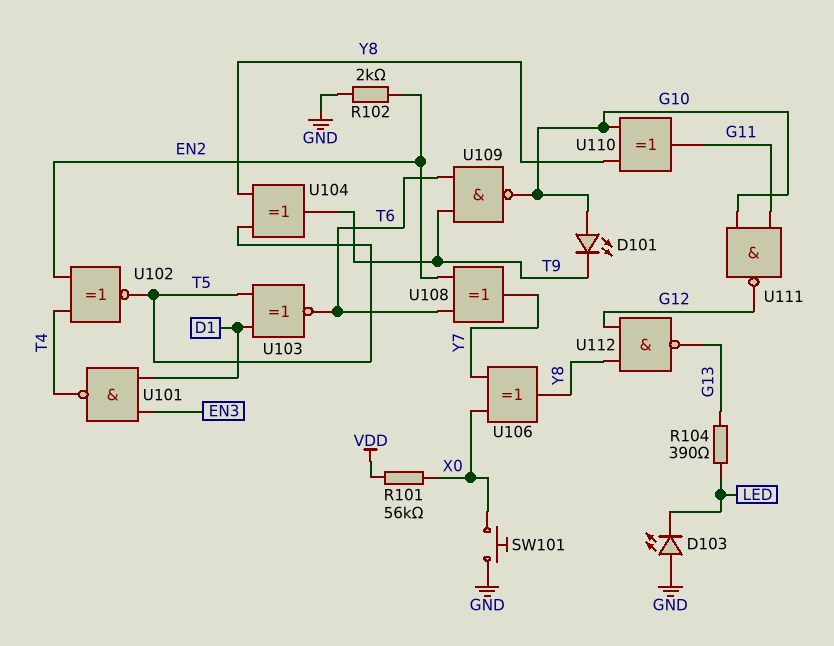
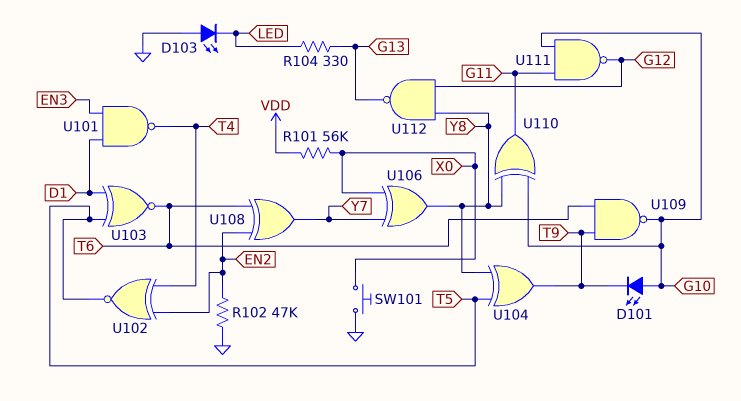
R102: 2k (EN2, GND) -> 47k (EN2, GND)
R104: 390 (G13, LED) -> 330 (G13, LED)

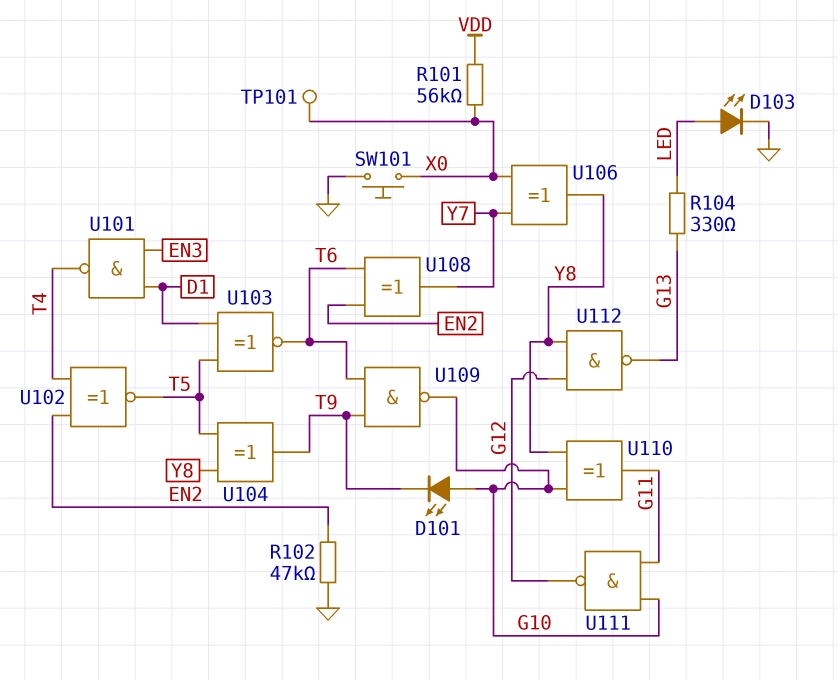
D103: LED (A GND, K LED) -> LED (A LED, K GND)
TP101: none -> test point (X0)

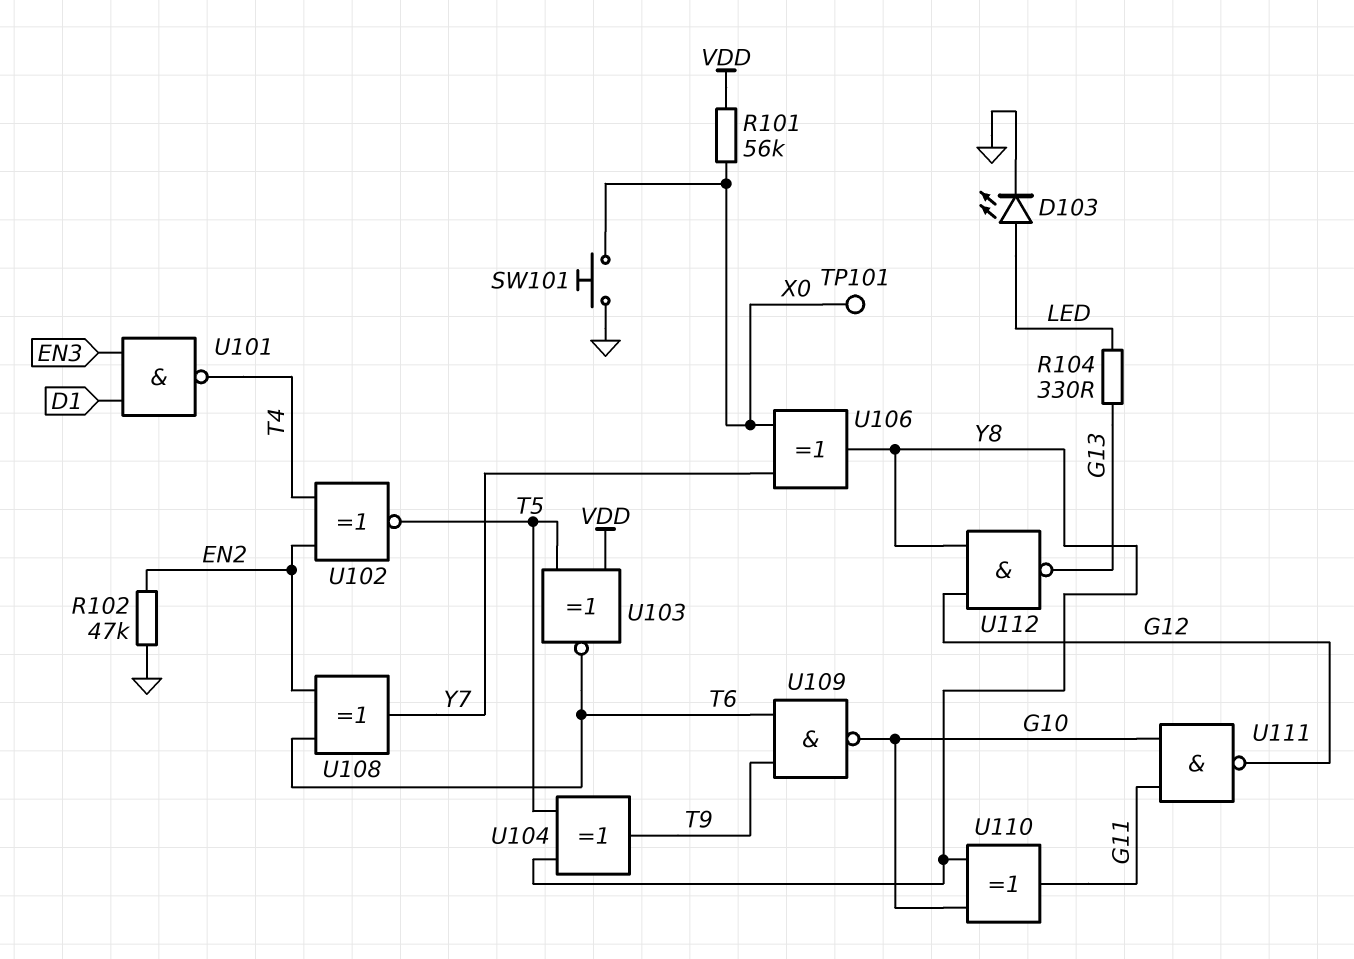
D101: LED (A G10, K T9) -> none
U103: XNOR (in D1, in T5, out T6) -> XNOR (in T5, in VDD, out T6)

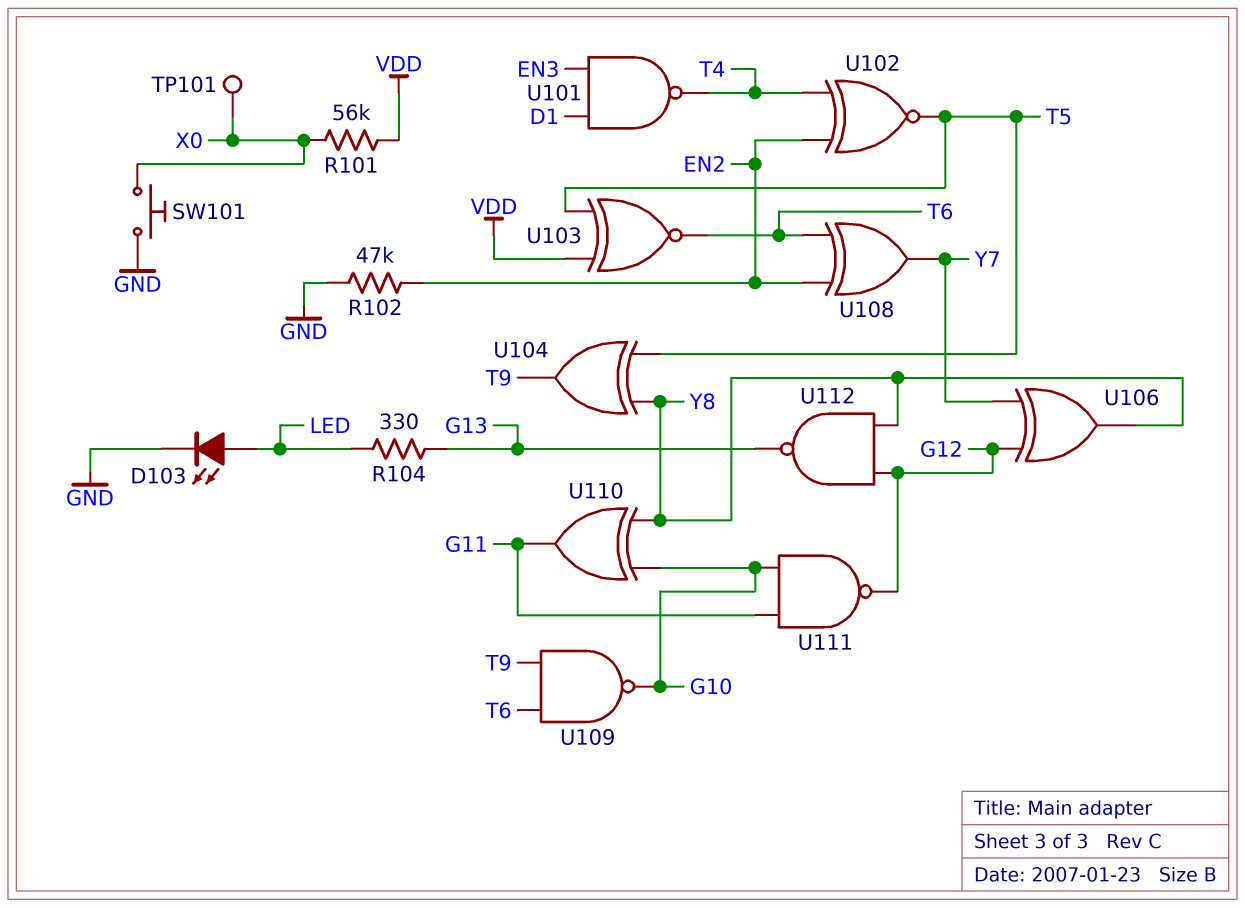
U106: XOR (in X0, in Y7, out Y8) -> XOR (in G12, in Y7, out Y8)

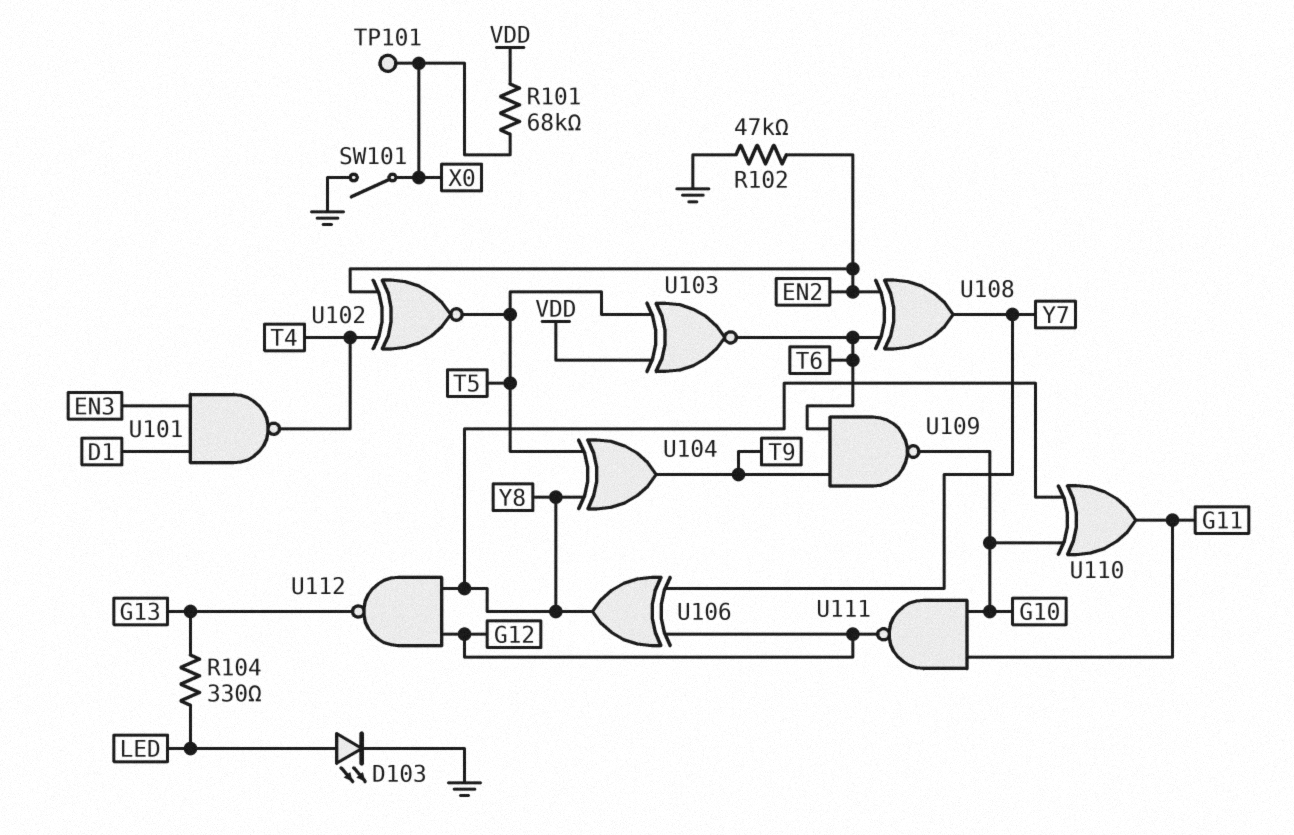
R101: 56k (VDD, X0) -> 68k (VDD, X0)
SW101: button (GND, X0) -> switch (GND, X0)

